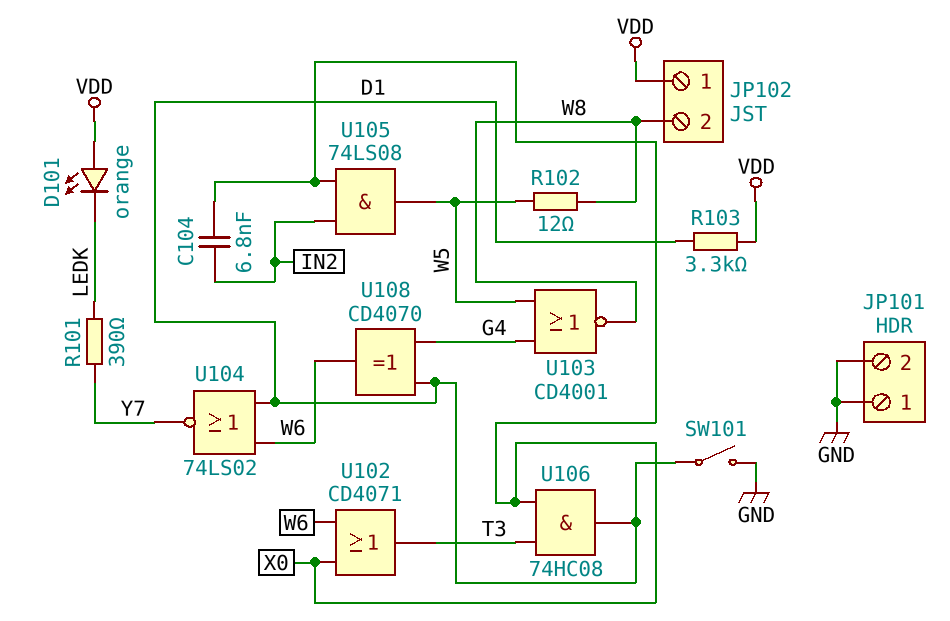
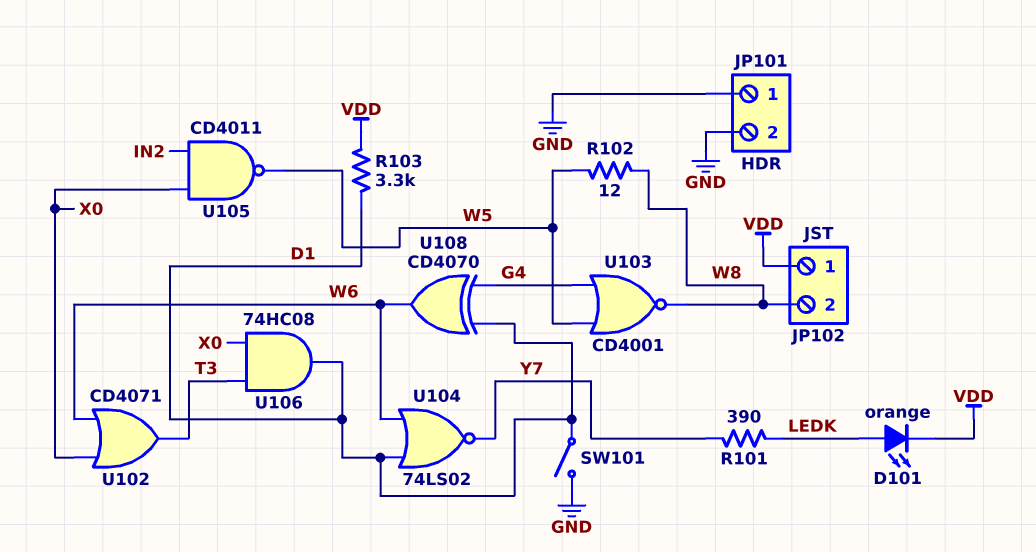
C104: 6.8nF (IN2, X0) -> none
D101: LED orange (A VDD, K LEDK) -> LED orange (A LEDK, K VDD)
U105: AND 74LS08 (in IN2, in X0, out W5) -> NAND CD4011 (in IN2, in X0, out W5)

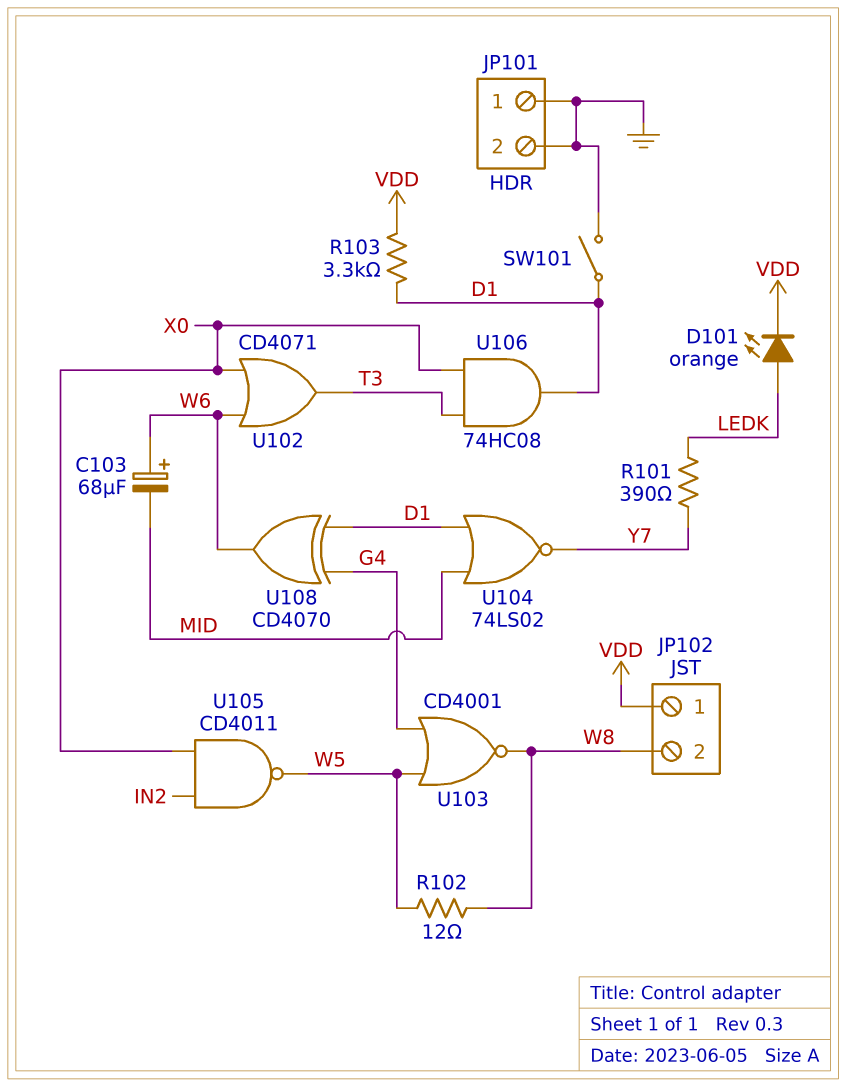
C103: none -> 68uF (plus W6, minus MID)
U104: NOR 74LS02 (in D1, in W6, out Y7) -> NOR 74LS02 (in D1, in MID, out Y7)

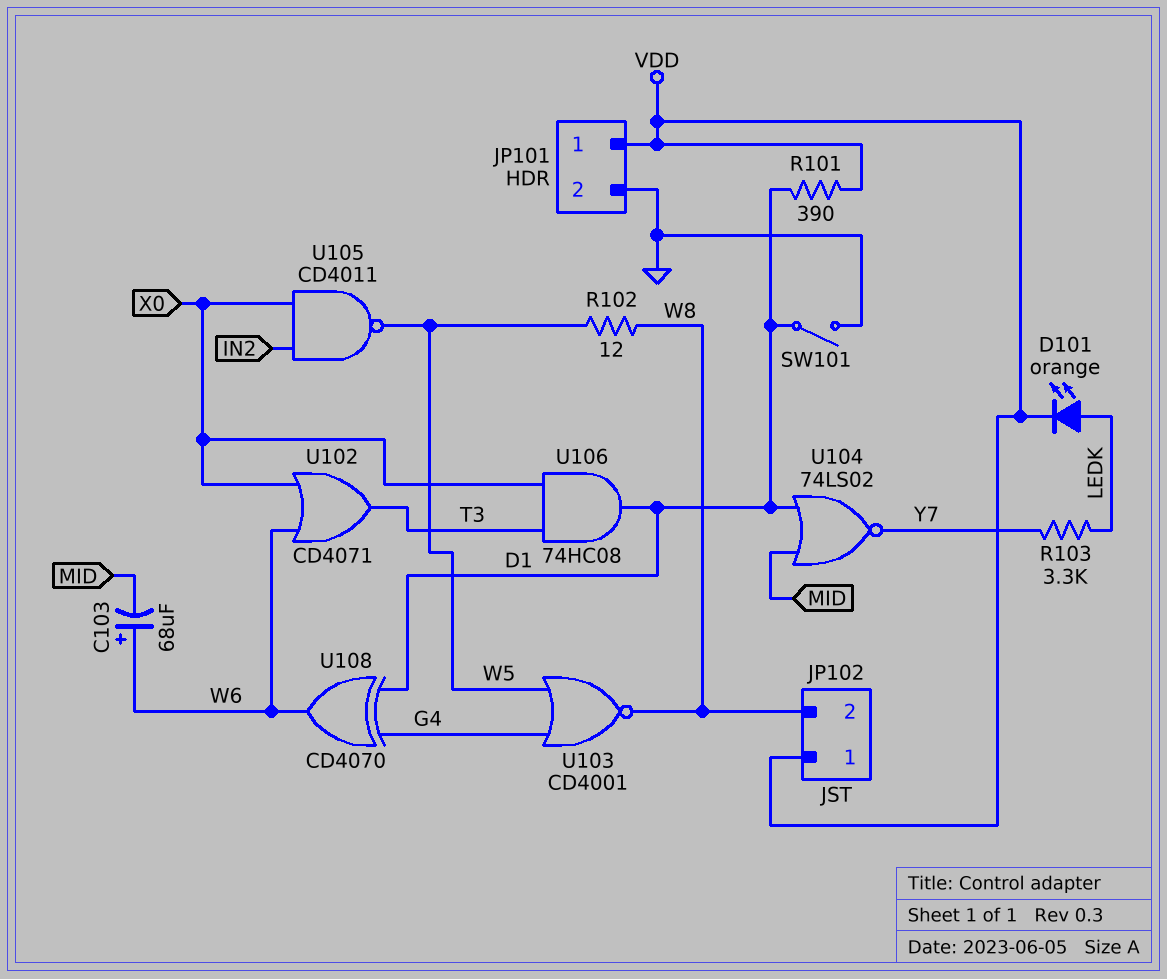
JP101 pin 1: GND -> VDD
R101: 390 (LEDK, Y7) -> 390 (D1, VDD)
R103: 3.3k (D1, VDD) -> 3.3k (LEDK, Y7)

